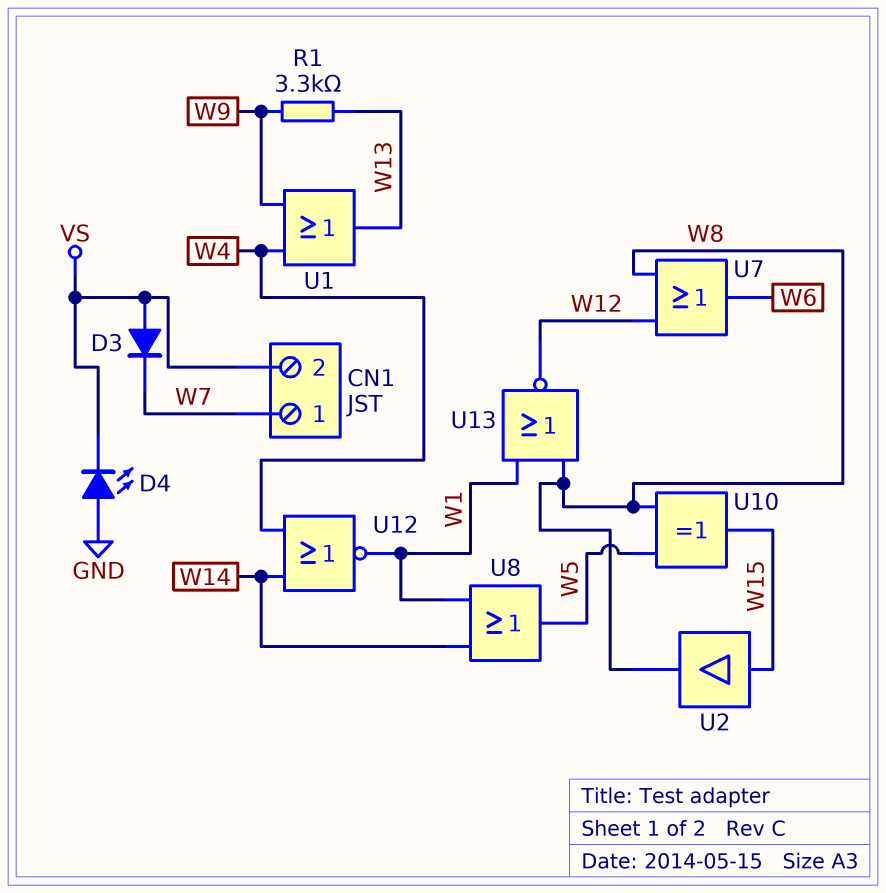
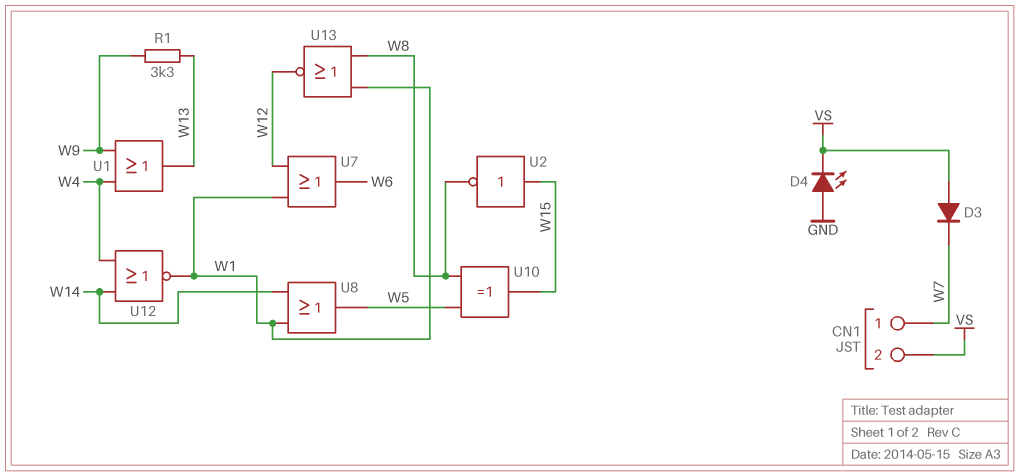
U2: buffer (in W15, out W8) -> NOT (in W15, out W8)
U7: OR (in W8, in W12, out W6) -> OR (in W1, in W12, out W6)

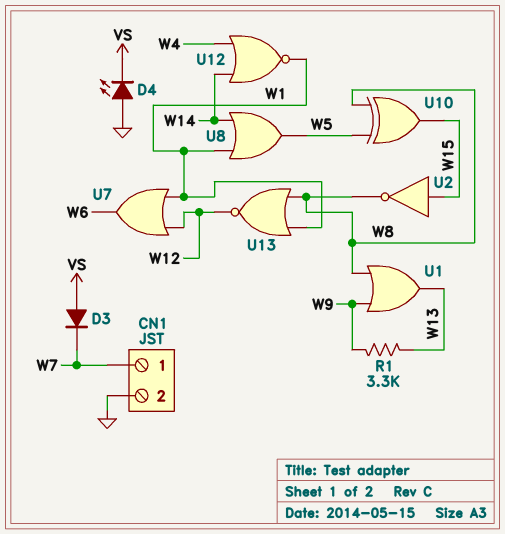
CN1 pin 2: VS -> GND
U1: OR (in W4, in W9, out W13) -> OR (in W8, in W9, out W13)

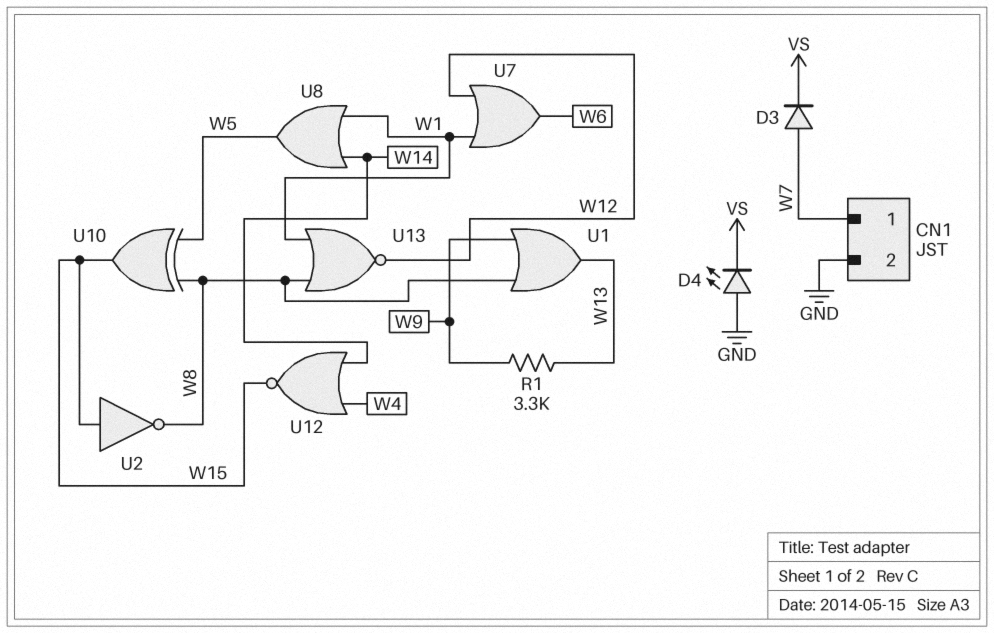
D3: diode (A VS, K W7) -> diode (A W7, K VS)
U12: NOR (in W4, in W14, out W1) -> NOR (in W4, in W14, out W15)

